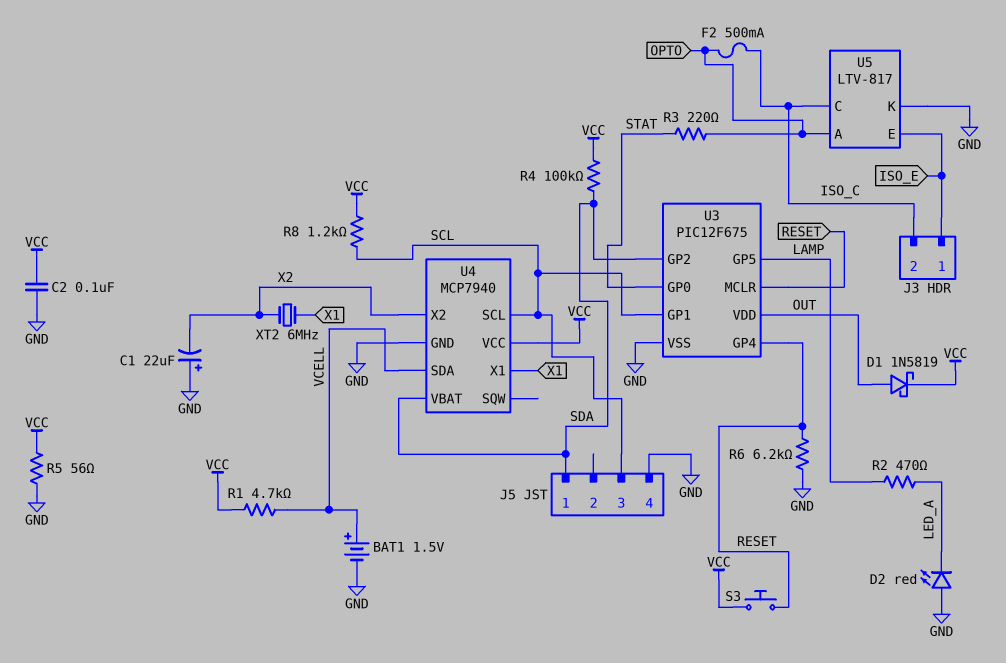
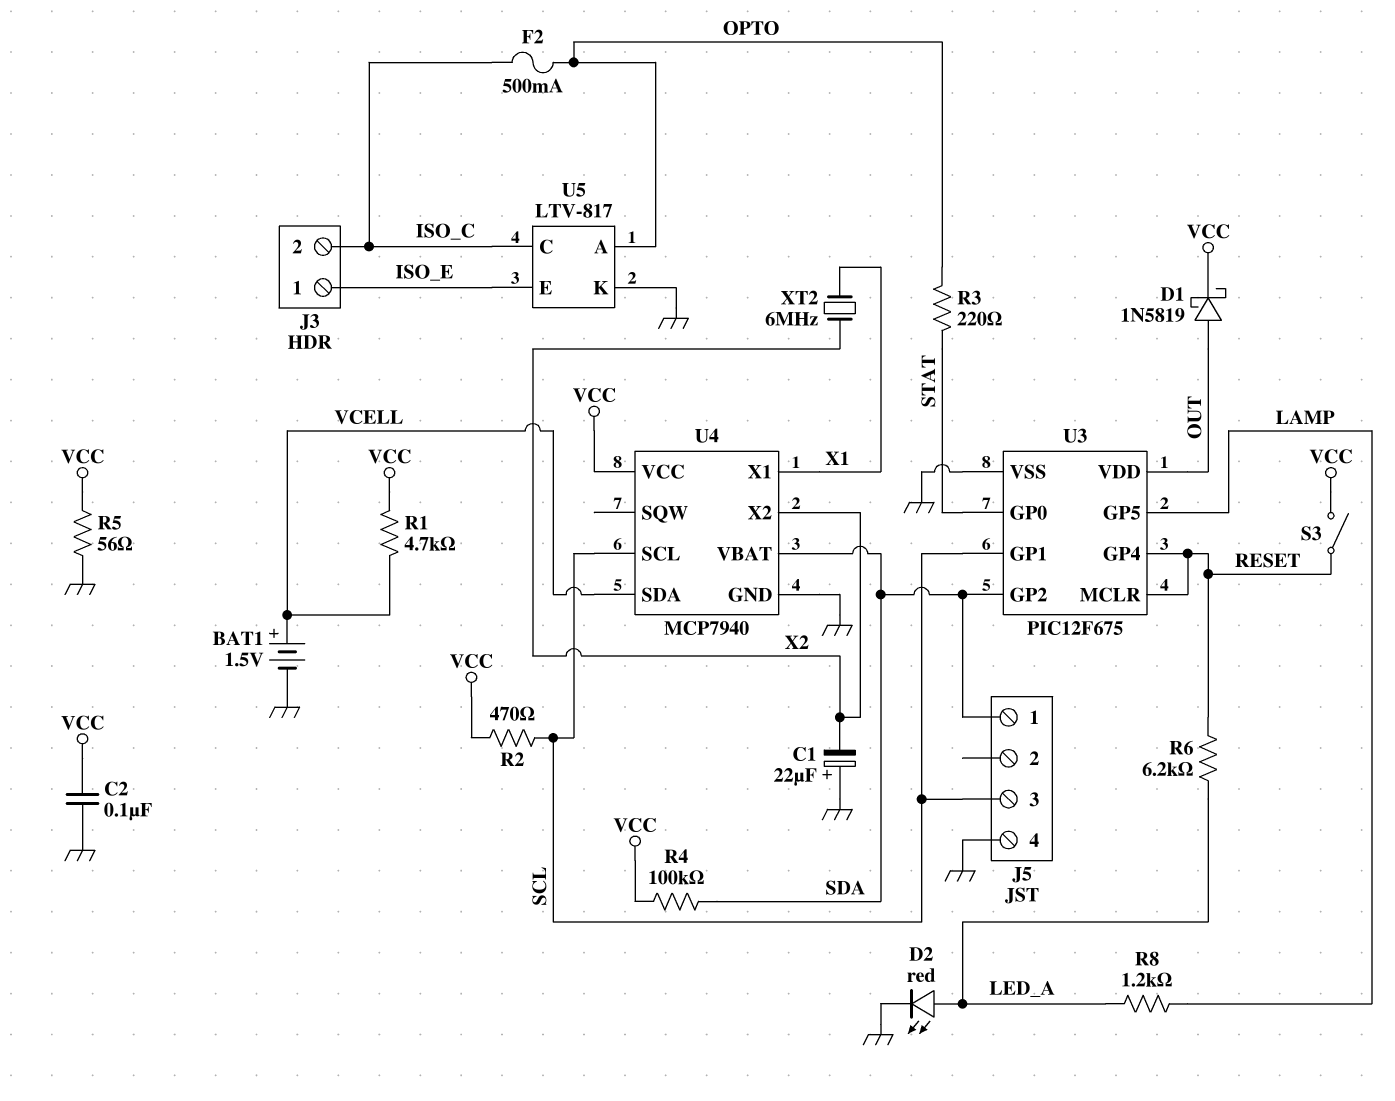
D2: LED red (A GND, K LED_A) -> LED red (A LED_A, K GND)
R2: 470 (LAMP, LED_A) -> 470 (SCL, VCC)
R6: 6.2k (GND, RESET) -> 6.2k (LED_A, RESET)
R8: 1.2k (SCL, VCC) -> 1.2k (LAMP, LED_A)
S3: button (RESET, VCC) -> switch (RESET, VCC)

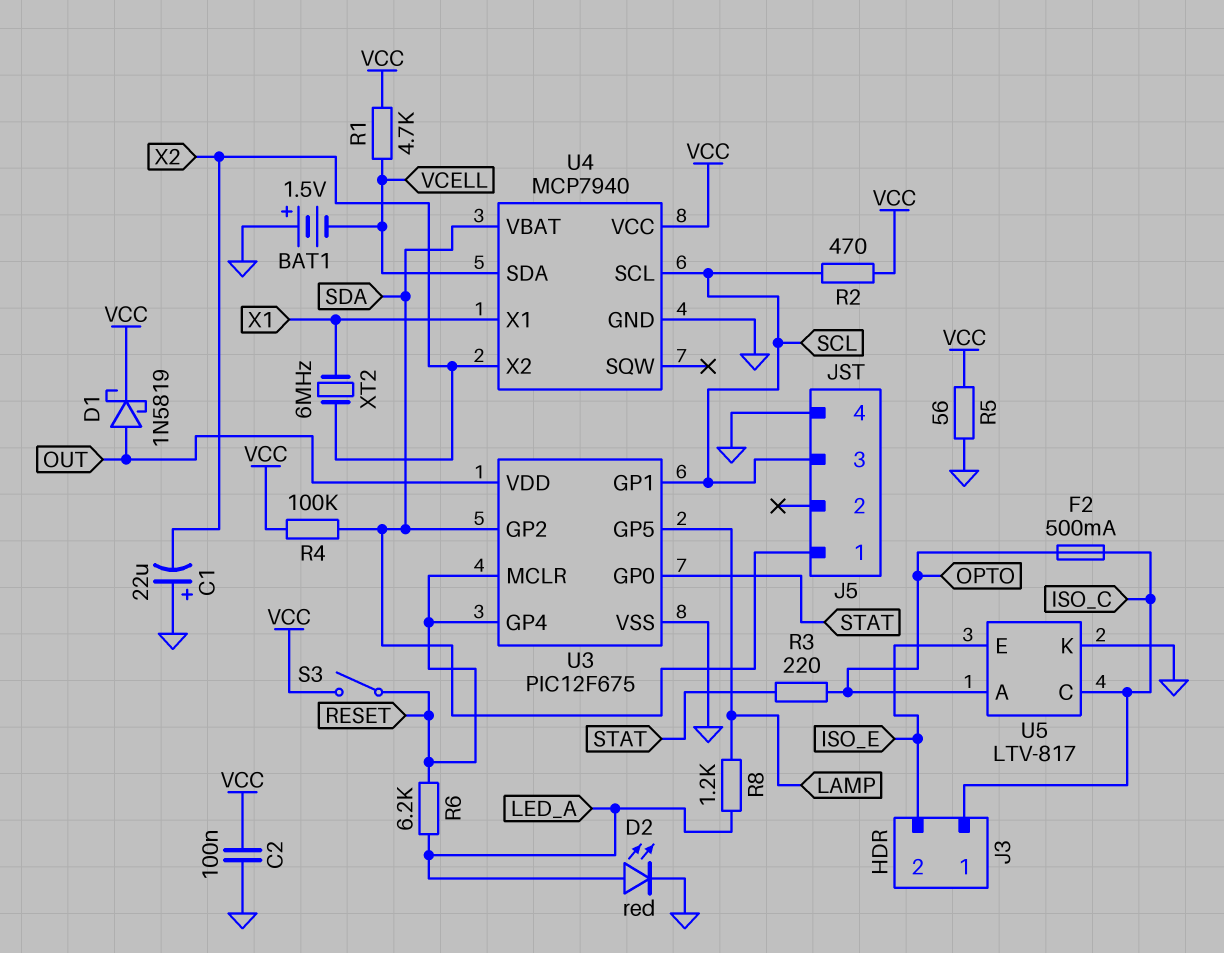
BAT1: 1.5V (plus VCELL, minus GND) -> 1.5V (plus GND, minus VCELL)
J3 pin 1: ISO_E -> ISO_C
J3 pin 2: ISO_C -> ISO_E

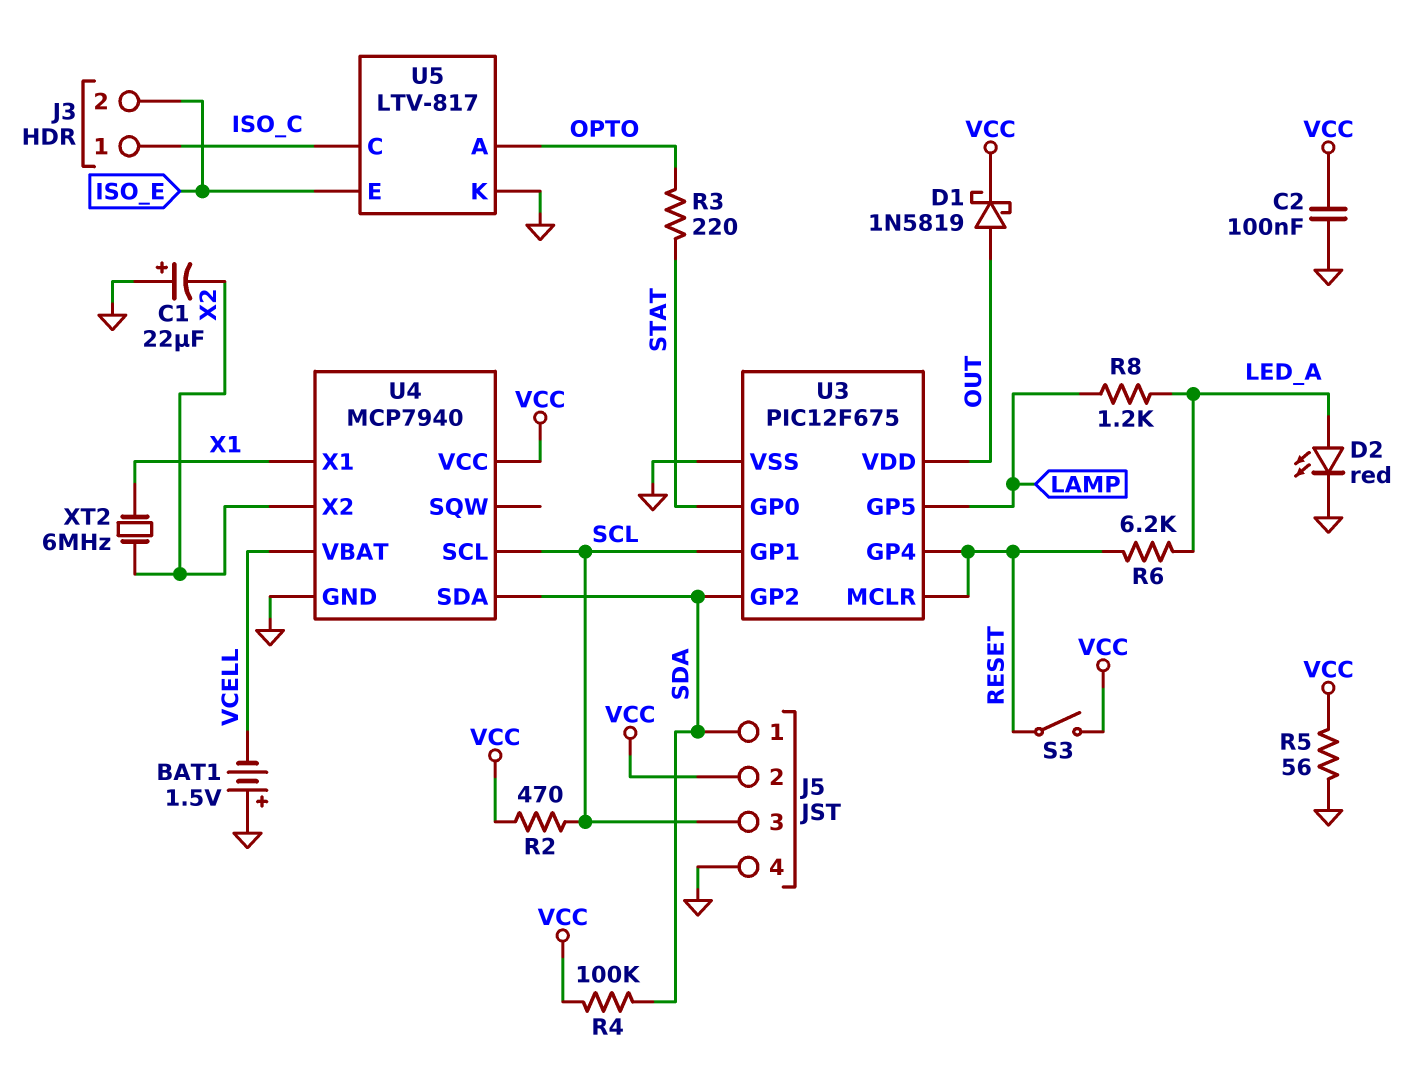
F2: 500mA (ISO_C, OPTO) -> none
J5 pin 2: none -> VCC
R1: 4.7k (VCC, VCELL) -> none
U4 pin SDA: VCELL -> SDA
U4 pin VBAT: SDA -> VCELL

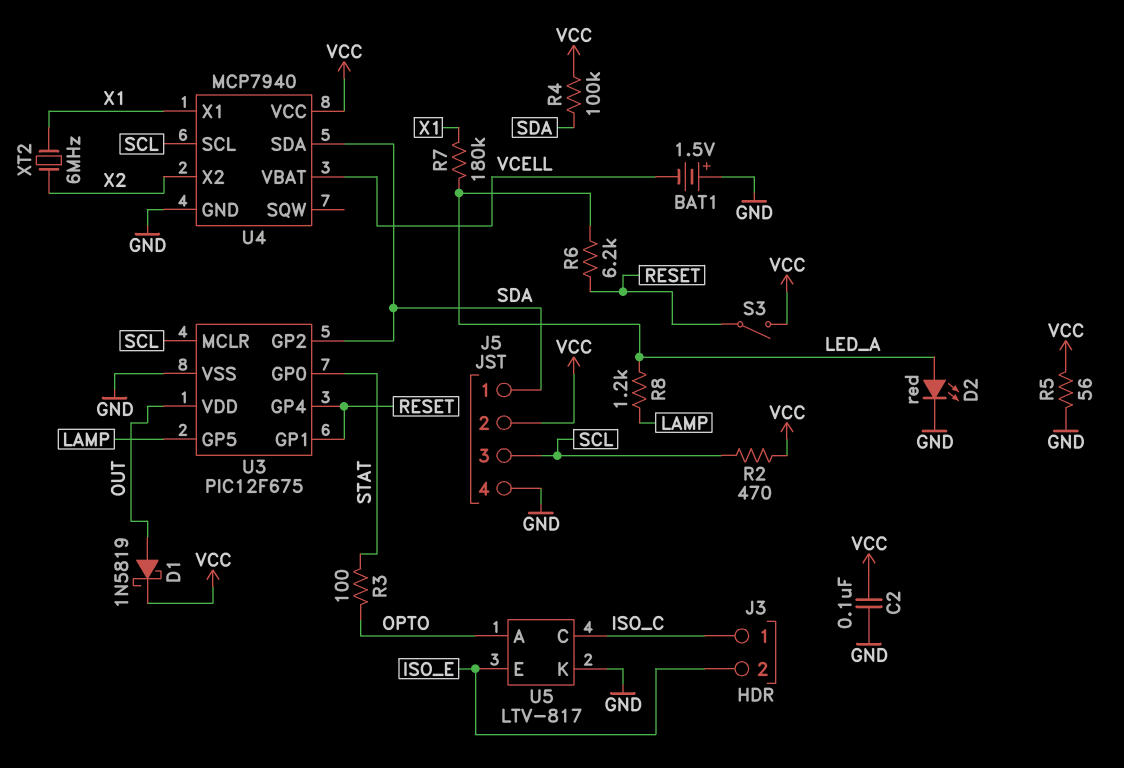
C1: 22uF (plus GND, minus X2) -> none
R3: 220 (OPTO, STAT) -> 100 (OPTO, STAT)
R7: none -> 180k (LED_A, X1)
U3 pin GP1: SCL -> RESET
U3 pin MCLR: RESET -> SCL

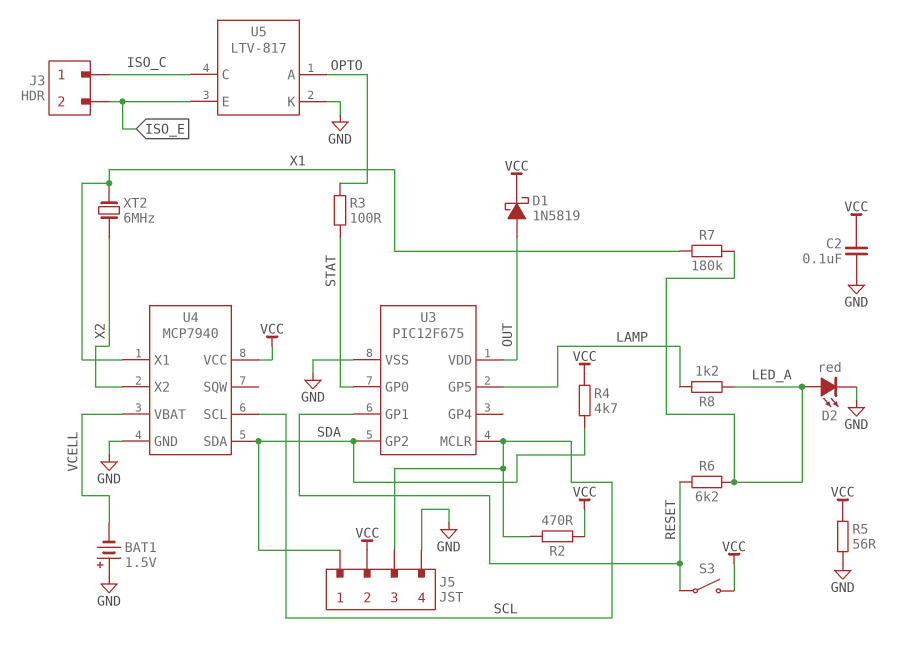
R4: 100k (SDA, VCC) -> 4.7k (SDA, VCC)
U3 pin GP4: RESET -> none

